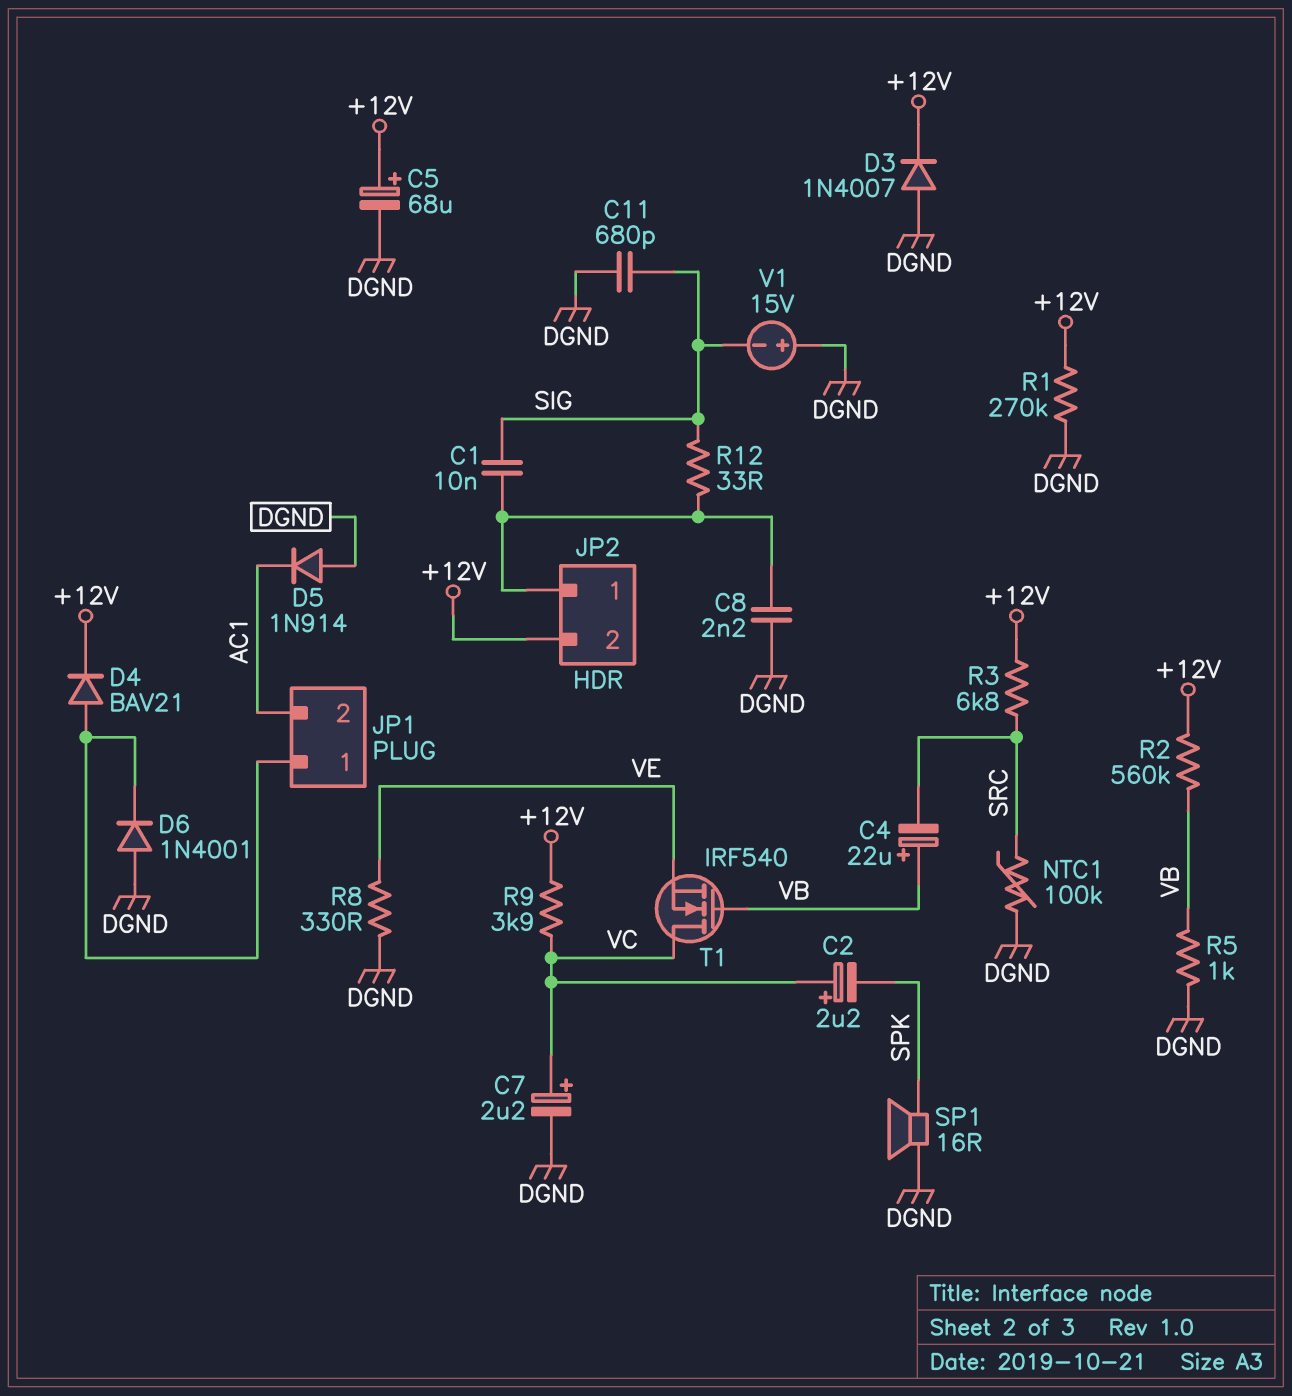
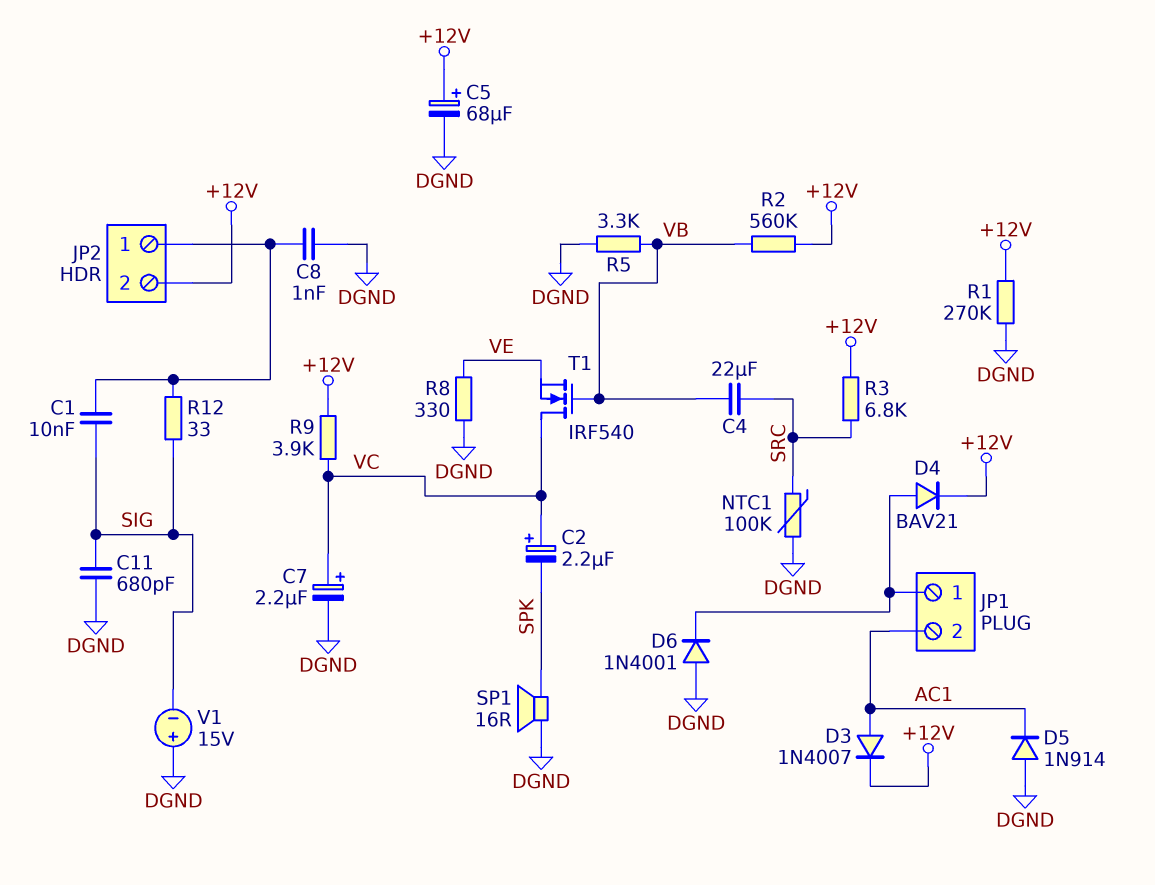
C4: 22uF (plus VB, minus SRC) -> 22uF (SRC, VB)
C8: 2.2nF (DGND, JP2/1) -> 1nF (DGND, JP2/1)
D3: diode 1N4007 (A DGND, K +12V) -> diode 1N4007 (A AC1, K +12V)
R5: 1k (DGND, VB) -> 3.3k (DGND, VB)

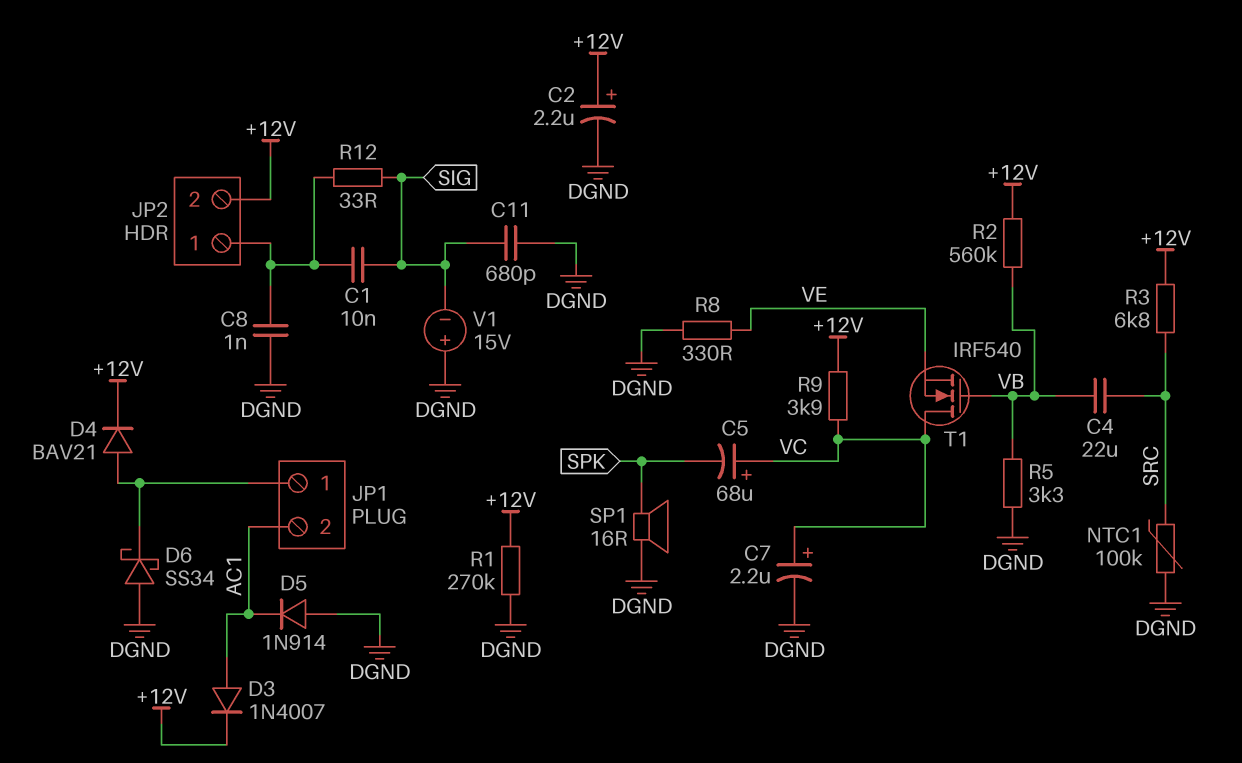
C2: 2.2uF (plus VC, minus SPK) -> 2.2uF (plus +12V, minus DGND)
C5: 68uF (plus +12V, minus DGND) -> 68uF (plus VC, minus SPK)
D6: diode 1N4001 (A DGND, K JP1/1) -> schottky SS34 (A DGND, K JP1/1)

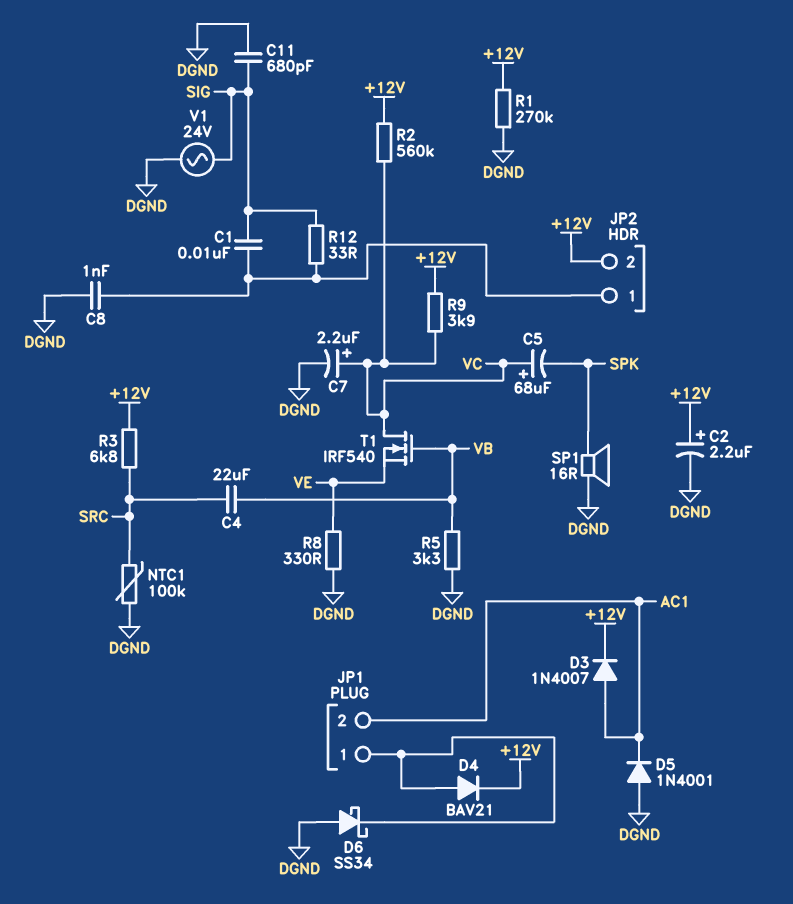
D5: diode 1N914 (A DGND, K AC1) -> diode 1N4001 (A DGND, K AC1)
R2: 560k (+12V, VB) -> 560k (+12V, VC)
V1: 15V (plus DGND, minus SIG) -> AC 24V (DGND, SIG)

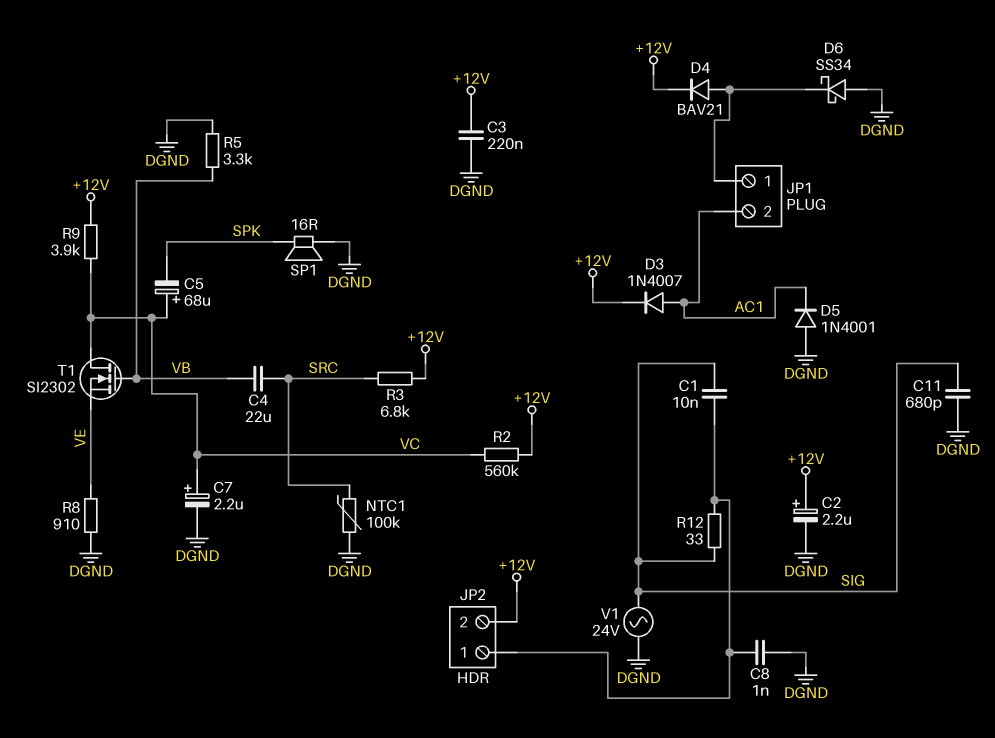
C3: none -> 220nF (+12V, DGND)
R1: 270k (+12V, DGND) -> none
R8: 330 (DGND, VE) -> 910 (DGND, VE)
T1: NMOS IRF540 (G VB, D VC, S VE) -> NMOS SI2302 (G VB, D VC, S VE)

